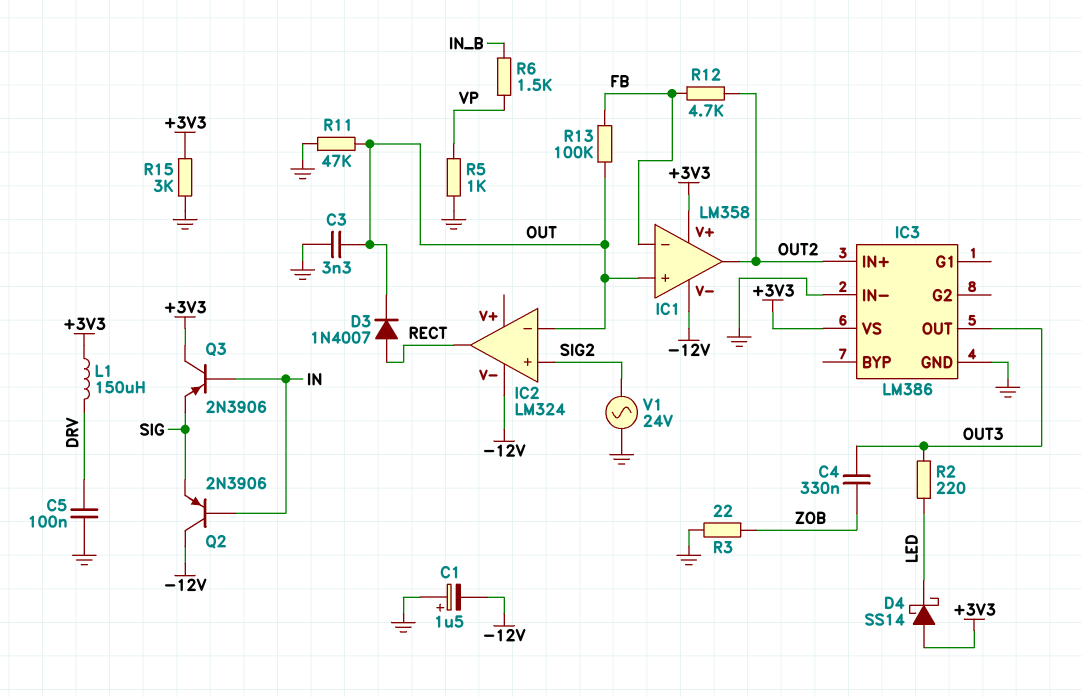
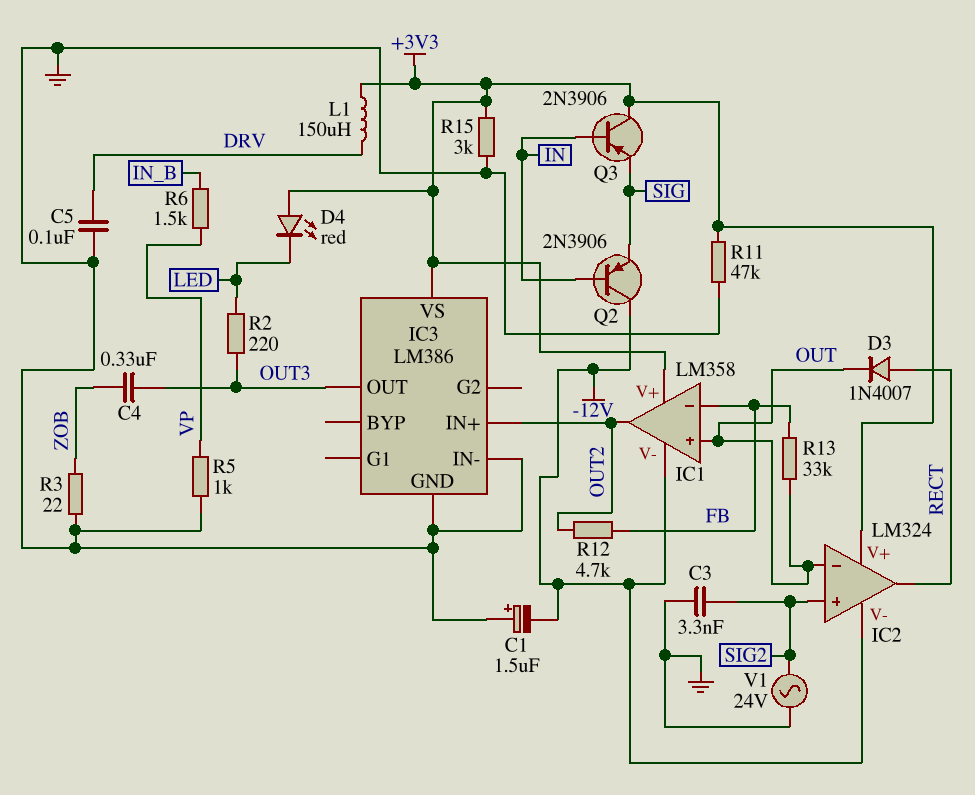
C3: 3.3nF (GND, OUT) -> 3.3nF (GND, SIG2)
D4: schottky SS14 (A +3V3, K LED) -> LED red (A +3V3, K LED)
IC2 pin V+: none -> +3V3
R11: 47k (GND, OUT) -> 47k (+3V3, GND)
R13: 100k (FB, OUT) -> 33k (FB, OUT)

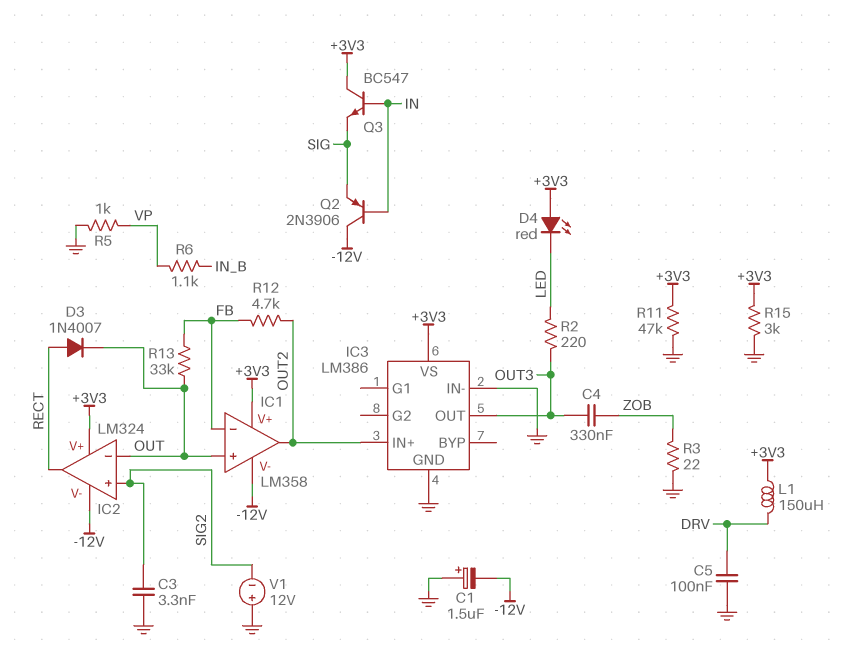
Q3: PNP 2N3906 (B IN, C +3V3, E SIG) -> NPN BC547 (B IN, C +3V3, E SIG)
R6: 1.5k (IN_B, VP) -> 1.1k (IN_B, VP)
V1: AC 24V (GND, SIG2) -> 12V (plus GND, minus SIG2)

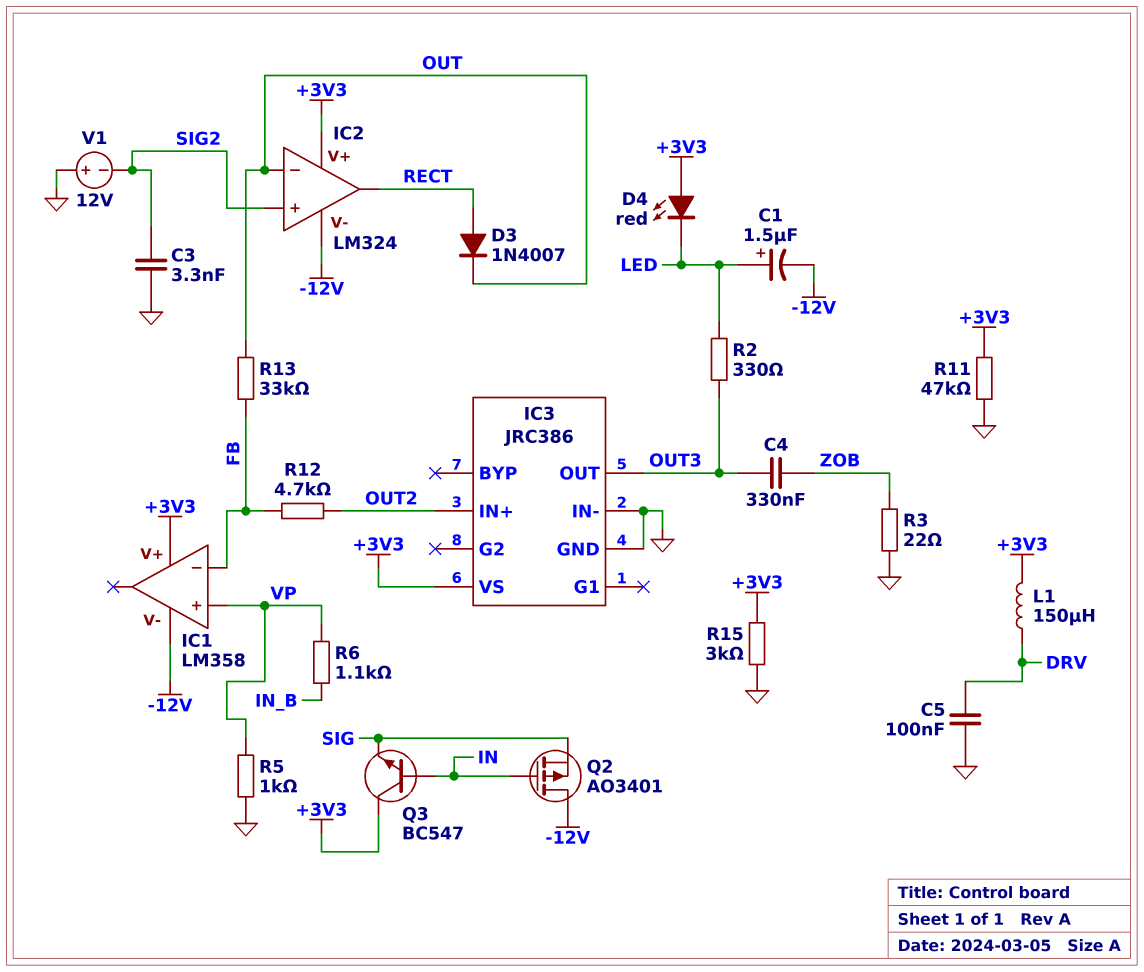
C1: 1.5uF (plus GND, minus -12V) -> 1.5uF (plus LED, minus -12V)
IC1 pin in+: OUT -> VP
IC1 pin out: OUT2 -> none
IC3: LM386 -> JRC386
Q2: PNP 2N3906 (B IN, C -12V, E SIG) -> PMOS AO3401 (G IN, D -12V, S SIG)
R2: 220 (LED, OUT3) -> 330 (LED, OUT3)

